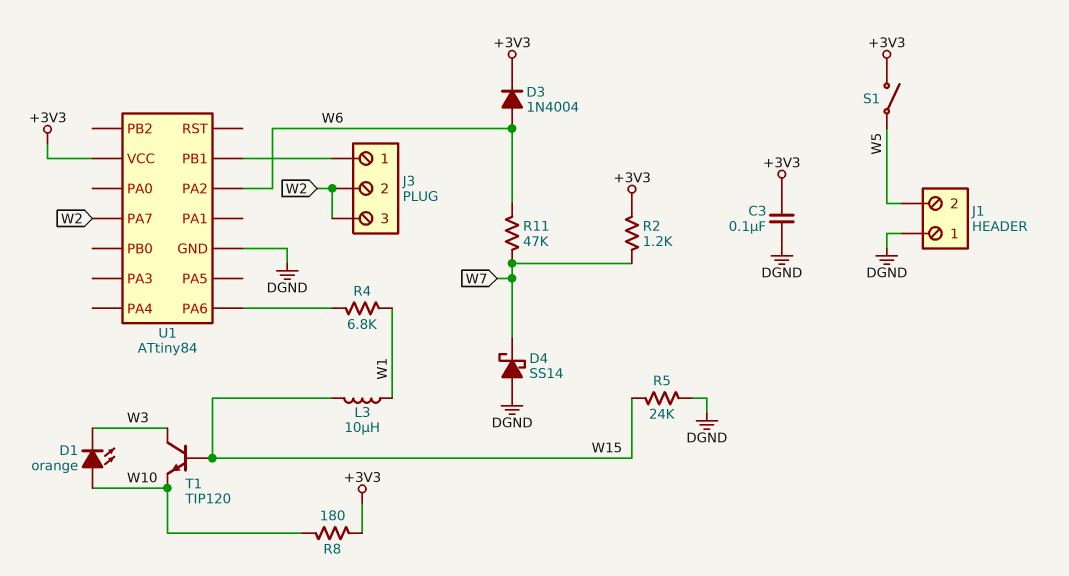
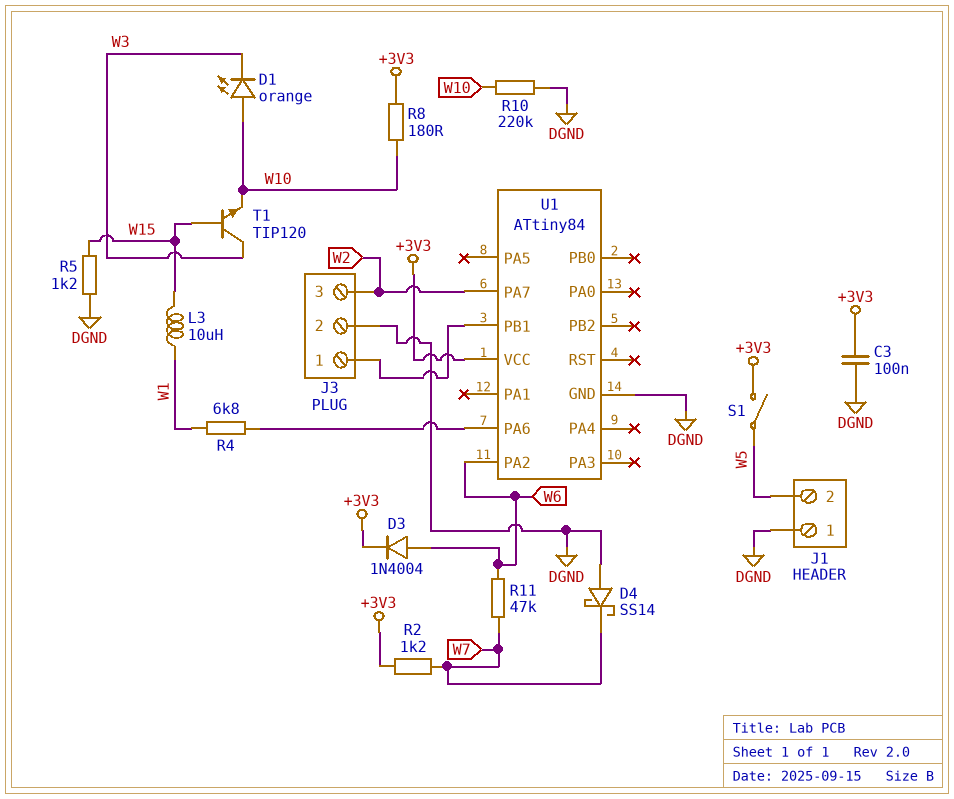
J3 pin 2: W2 -> DGND
R5: 24k (DGND, W15) -> 1.2k (DGND, W15)
R10: none -> 220k (DGND, W10)

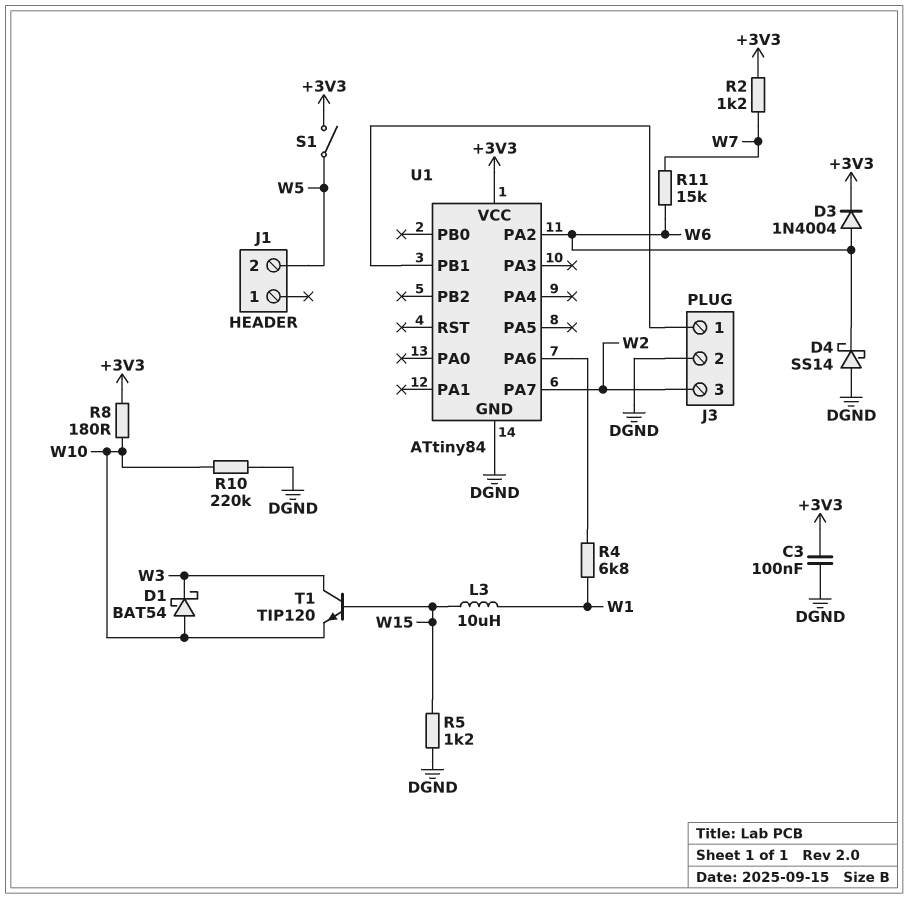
D1: LED orange (A W10, K W3) -> schottky BAT54 (A W10, K W3)
D4: schottky SS14 (A DGND, K W7) -> schottky SS14 (A DGND, K W6)
J1 pin 1: DGND -> none
R11: 47k (W6, W7) -> 15k (W6, W7)

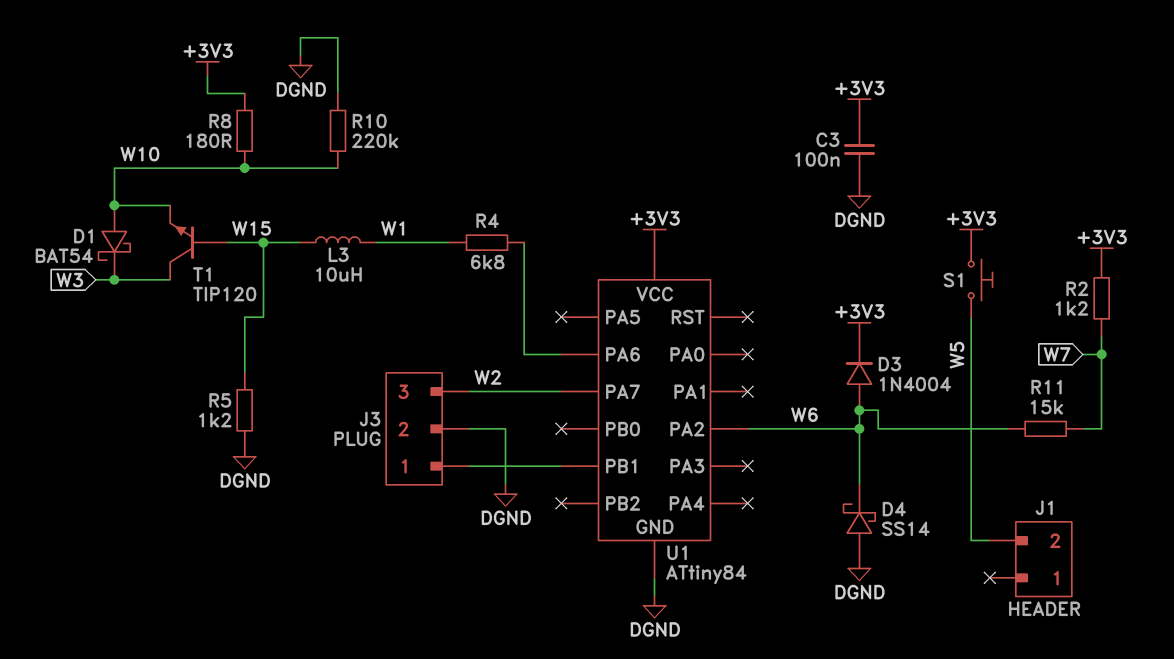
S1: switch (+3V3, W5) -> button (+3V3, W5)

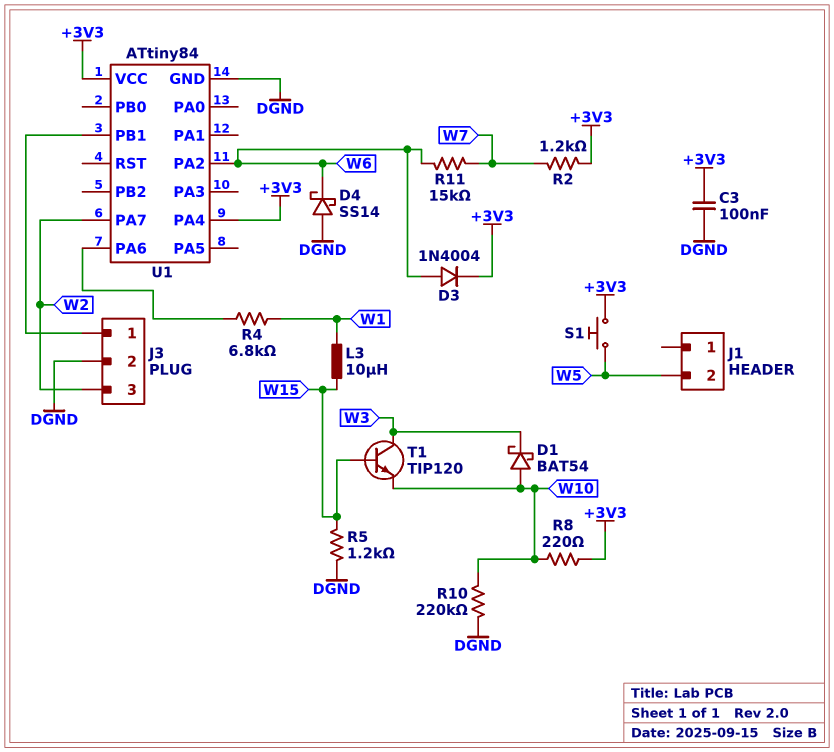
R8: 180 (+3V3, W10) -> 220 (+3V3, W10)
U1 pin PA4: none -> +3V3

